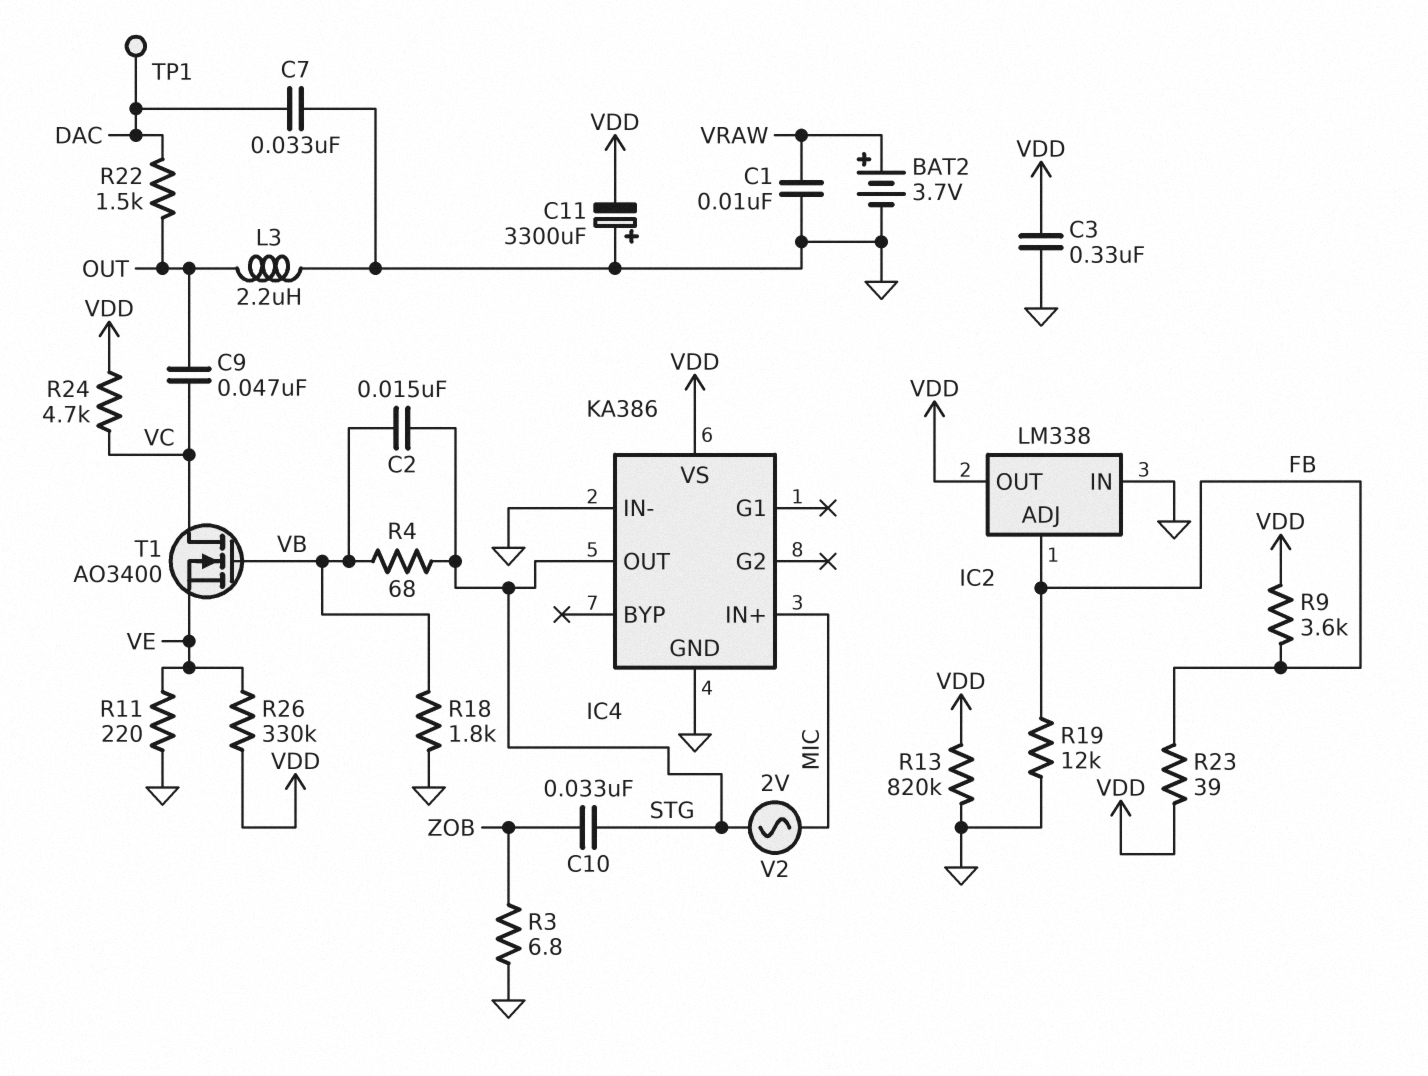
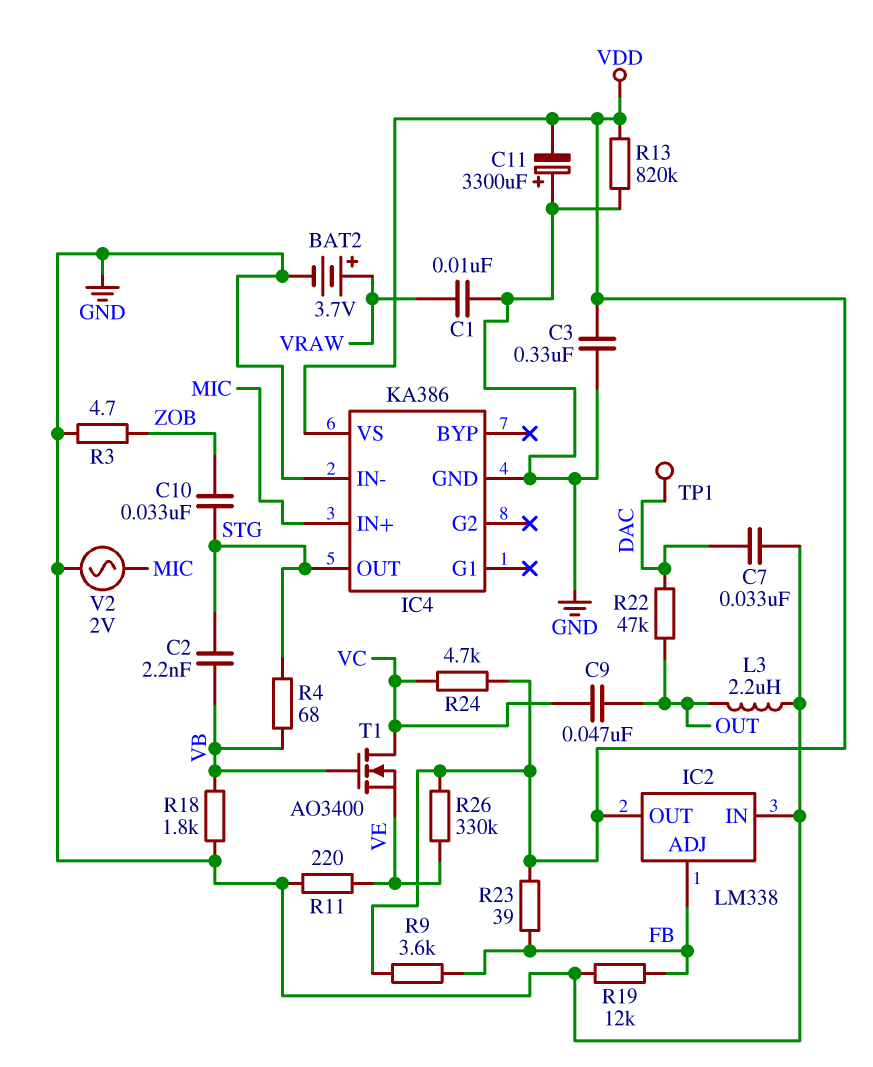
C2: 15nF (STG, VB) -> 2.2nF (STG, VB)
R3: 6.8 (GND, ZOB) -> 4.7 (GND, ZOB)
R22: 1.5k (DAC, OUT) -> 47k (DAC, OUT)
V2: AC 2V (MIC, STG) -> AC 2V (GND, MIC)

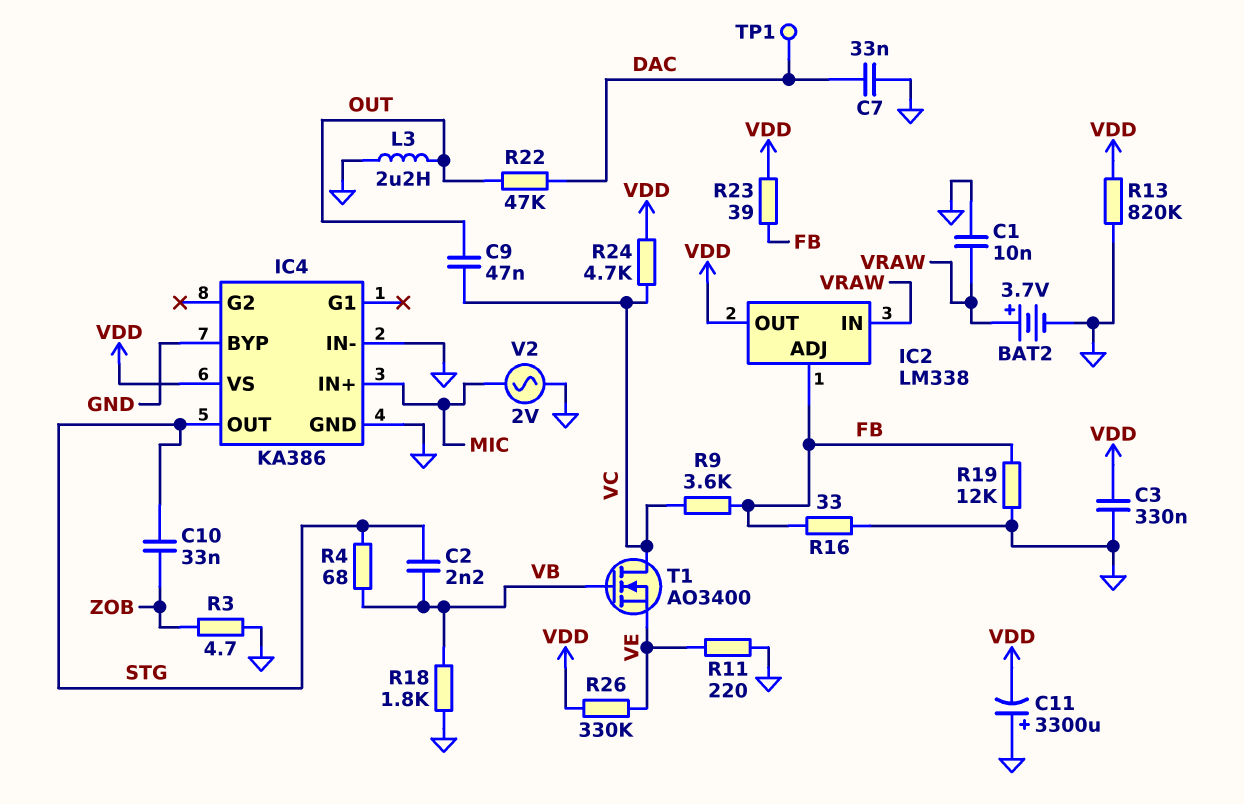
IC2 pin IN: GND -> VRAW
IC4 pin BYP: none -> GND
R9: 3.6k (FB, VDD) -> 3.6k (FB, VC)
R16: none -> 33 (FB, GND)

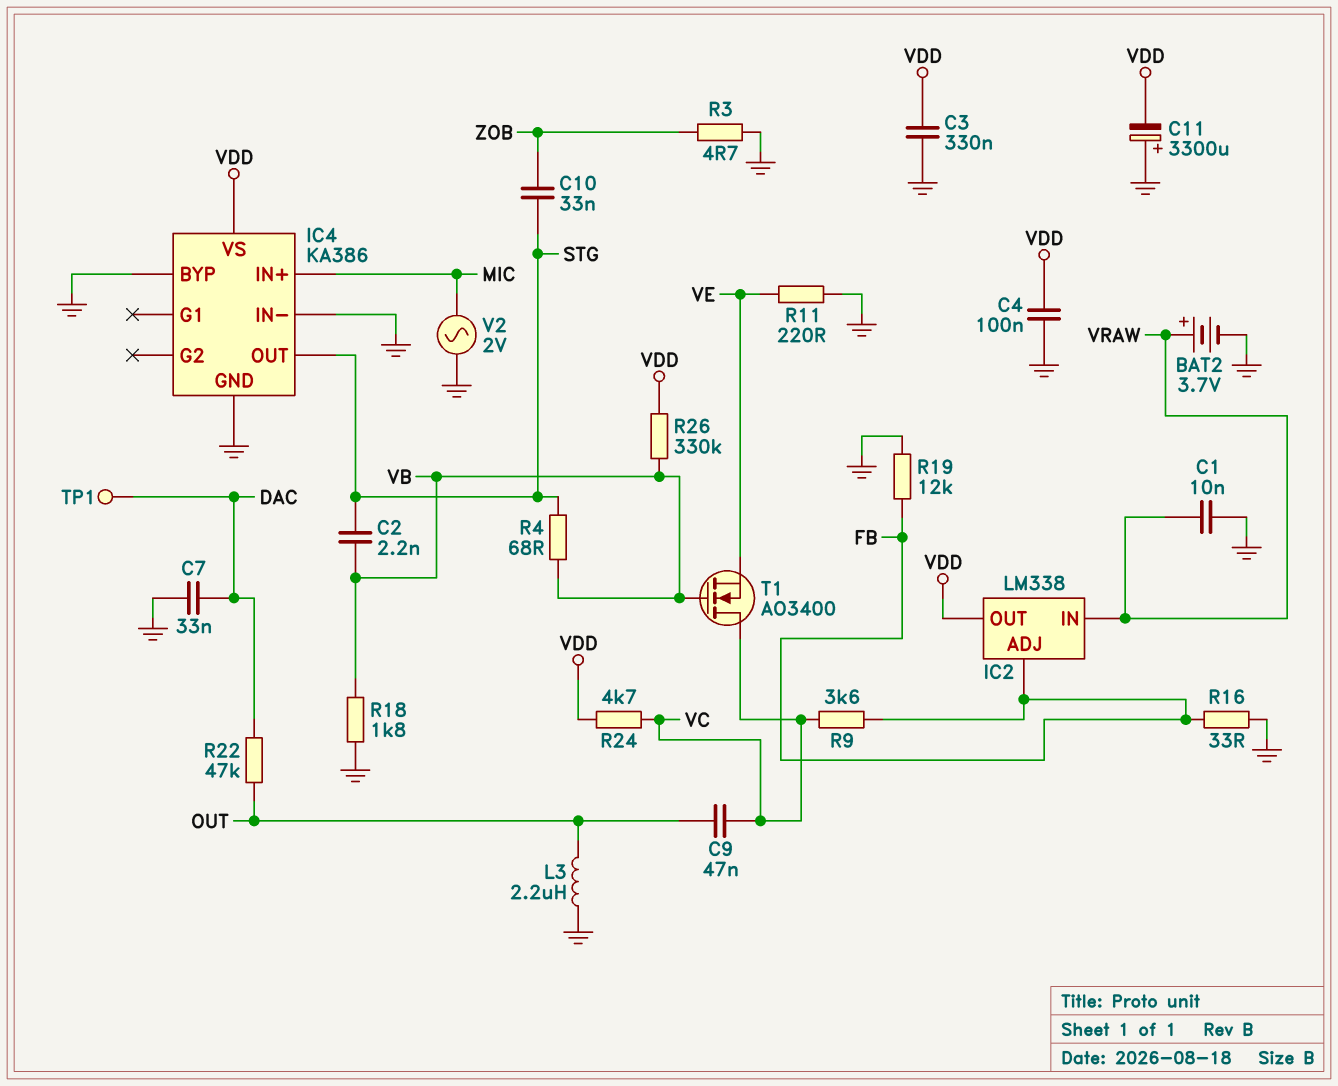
C4: none -> 100nF (GND, VDD)
R13: 820k (GND, VDD) -> none
R23: 39 (FB, VDD) -> none
R26: 330k (VDD, VE) -> 330k (VB, VDD)

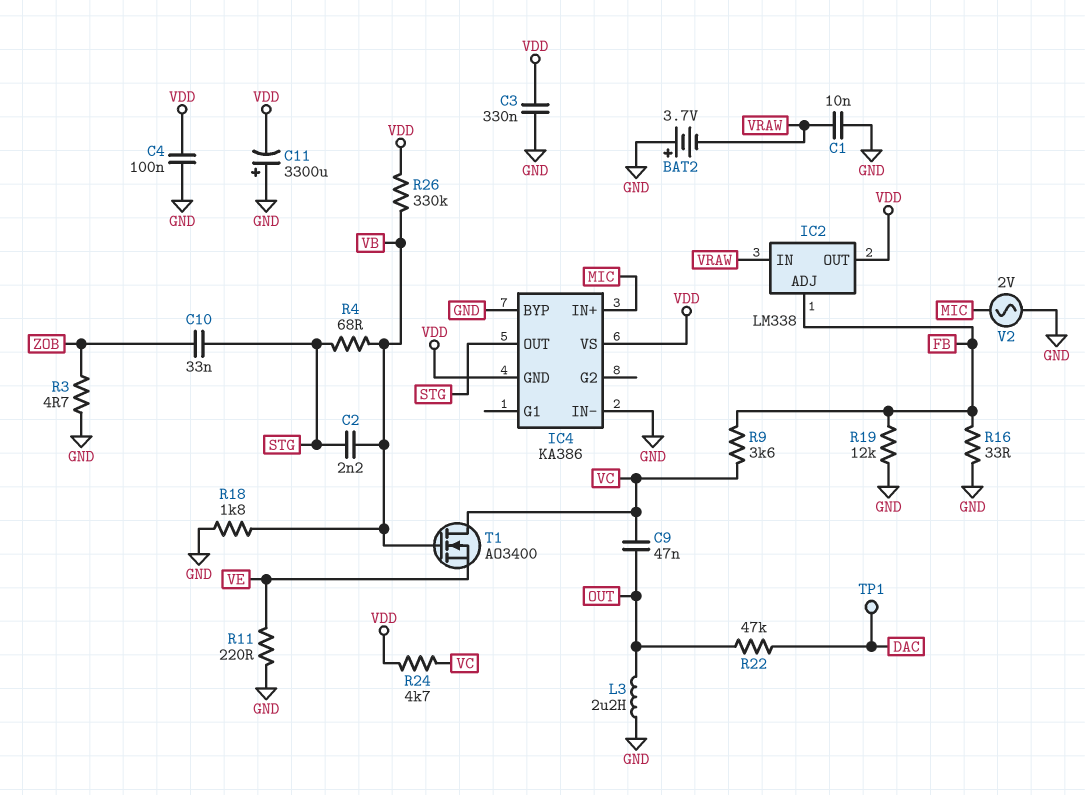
BAT2: 3.7V (plus VRAW, minus GND) -> 3.7V (plus GND, minus VRAW)
C7: 33nF (DAC, GND) -> none
IC4 pin GND: GND -> VDD

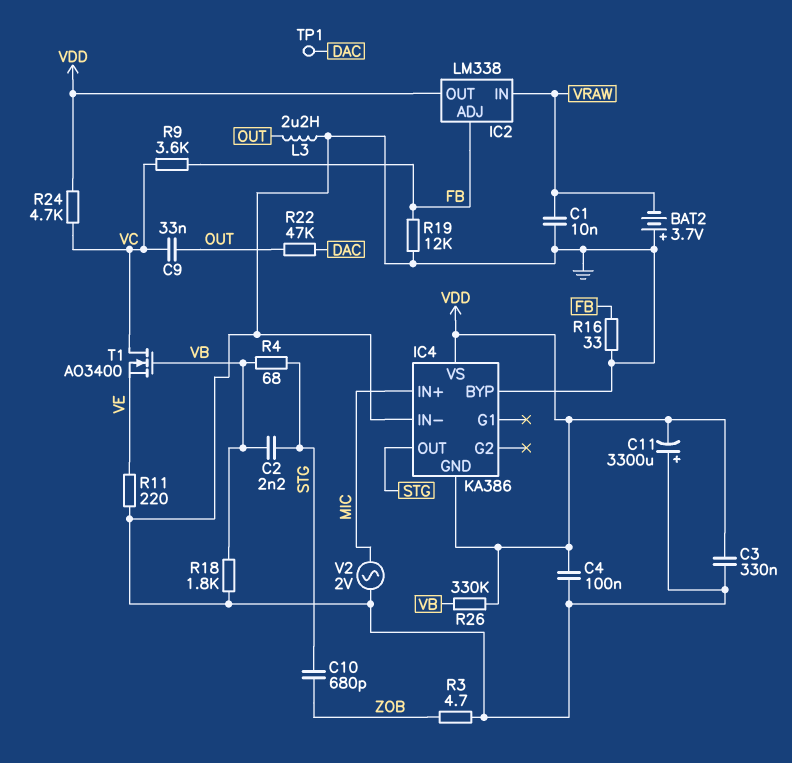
C9: 47nF (OUT, VC) -> 33nF (OUT, VC)
C10: 33nF (STG, ZOB) -> 680pF (STG, ZOB)

